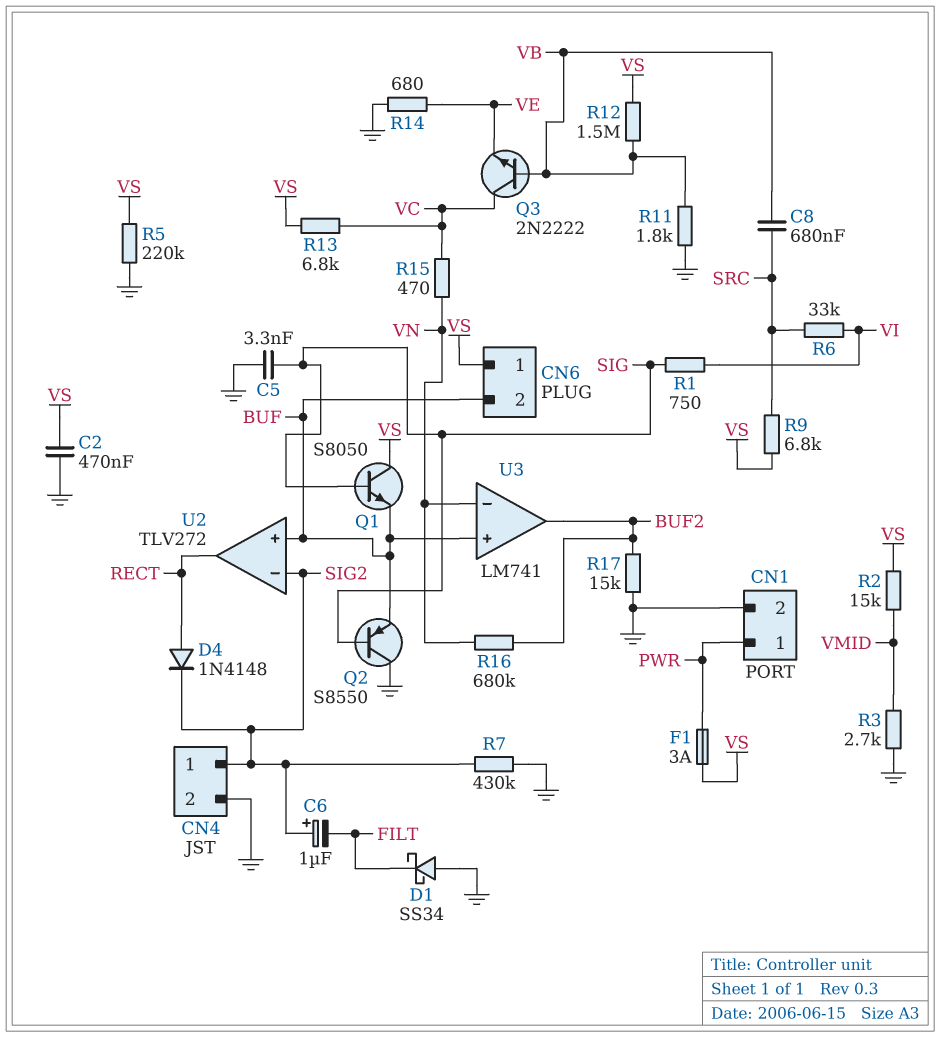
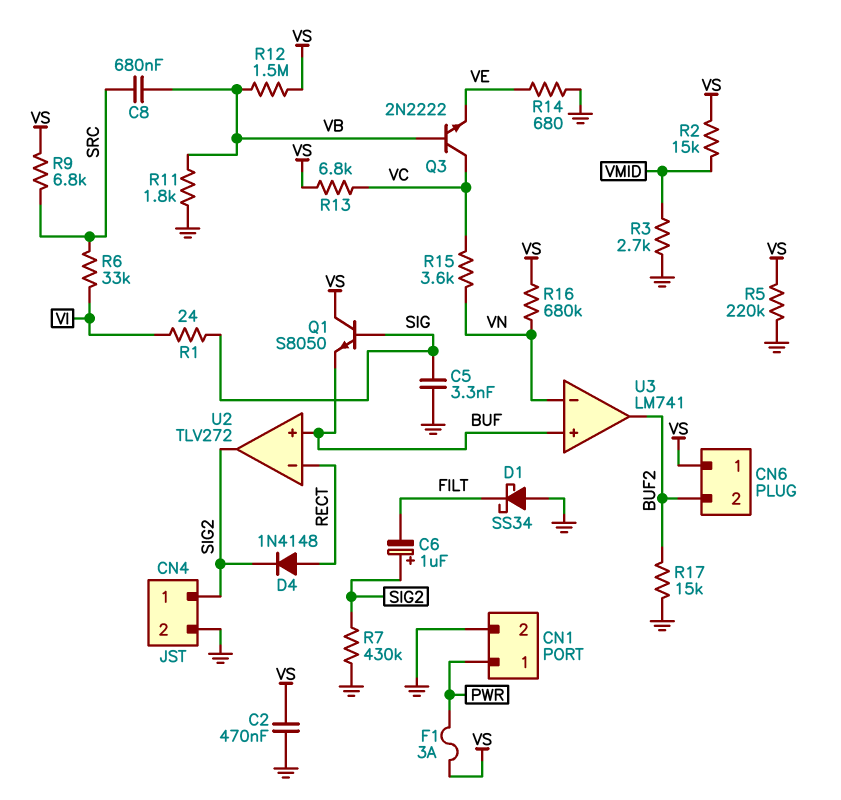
CN6 pin 2: BUF -> BUF2
Q2: PNP S8550 (B SIG, C GND, E BUF) -> none
R1: 750 (SIG, VI) -> 24 (SIG, VI)
R15: 470 (VC, VN) -> 3.6k (VC, VN)
R16: 680k (BUF2, VN) -> 680k (VN, VS)
U2 pin in-: SIG2 -> RECT
U2 pin out: RECT -> SIG2

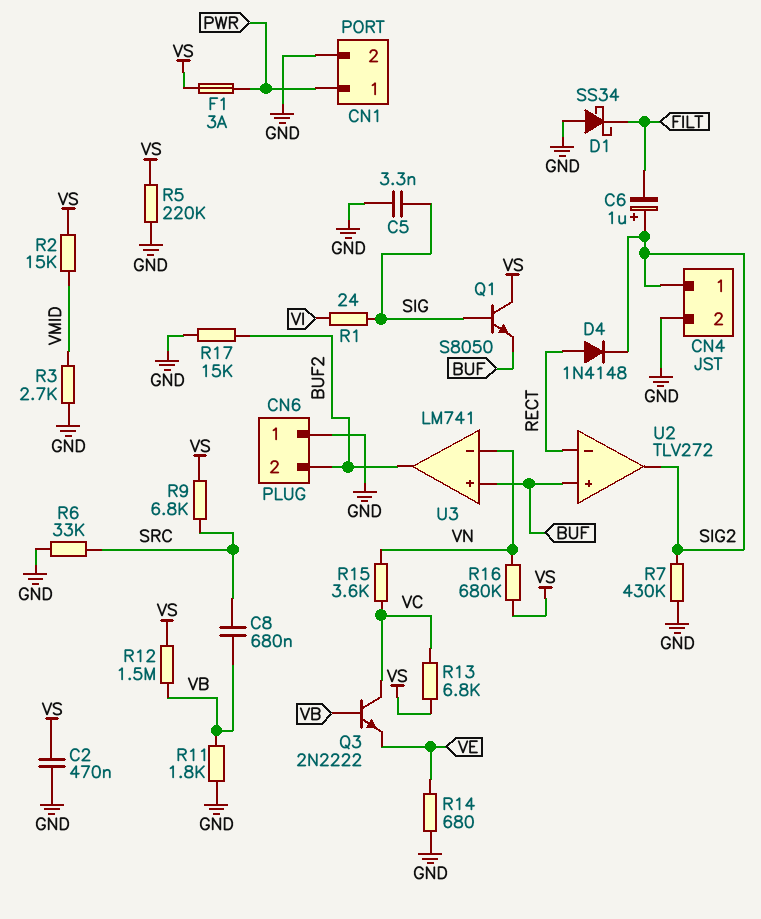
CN6 pin 1: VS -> GND
R6: 33k (SRC, VI) -> 33k (GND, SRC)

